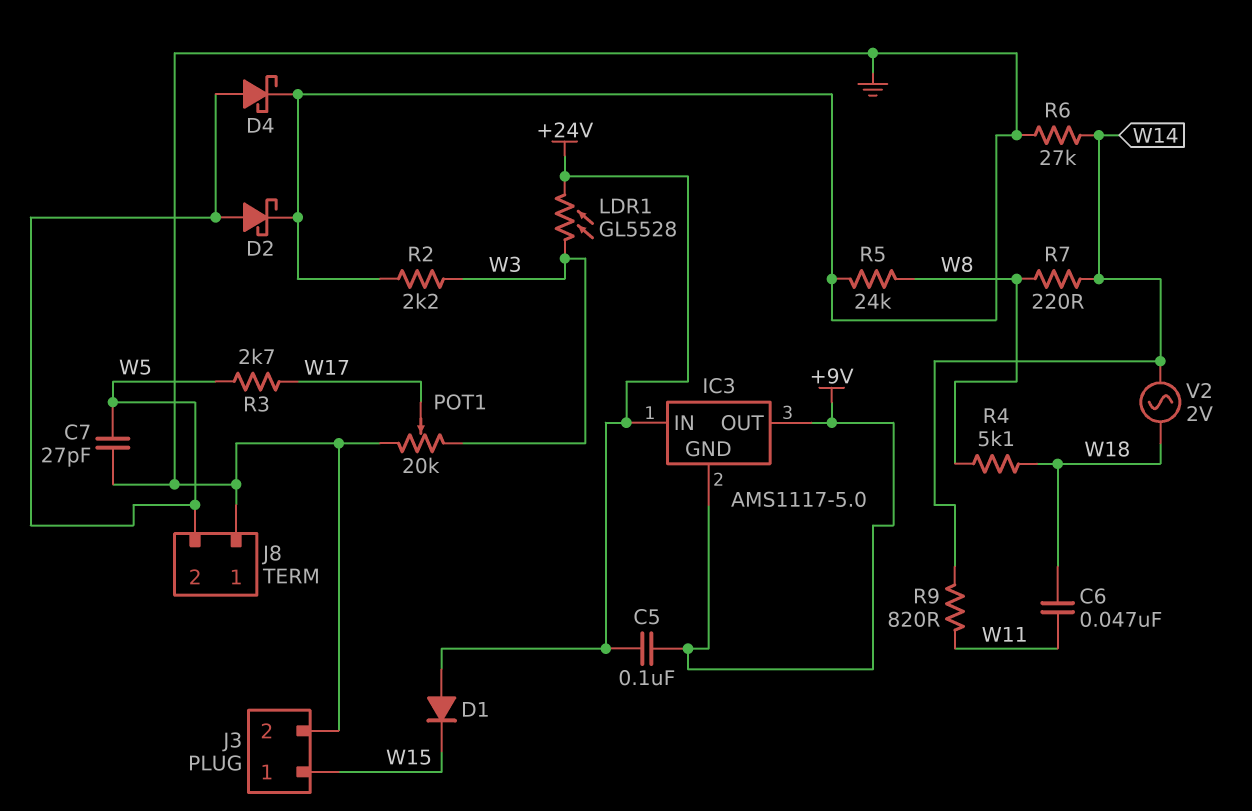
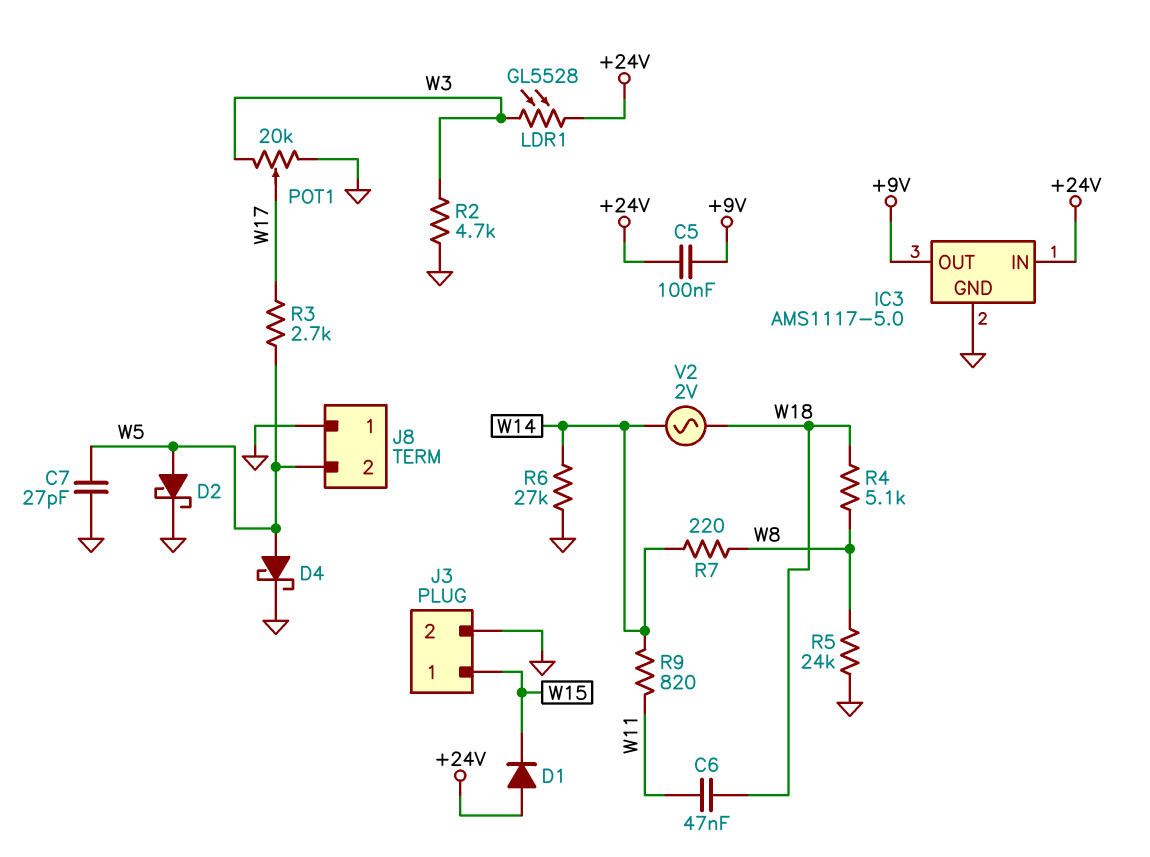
IC3 pin GND: +9V -> GND
R2: 2.2k (GND, W3) -> 4.7k (GND, W3)

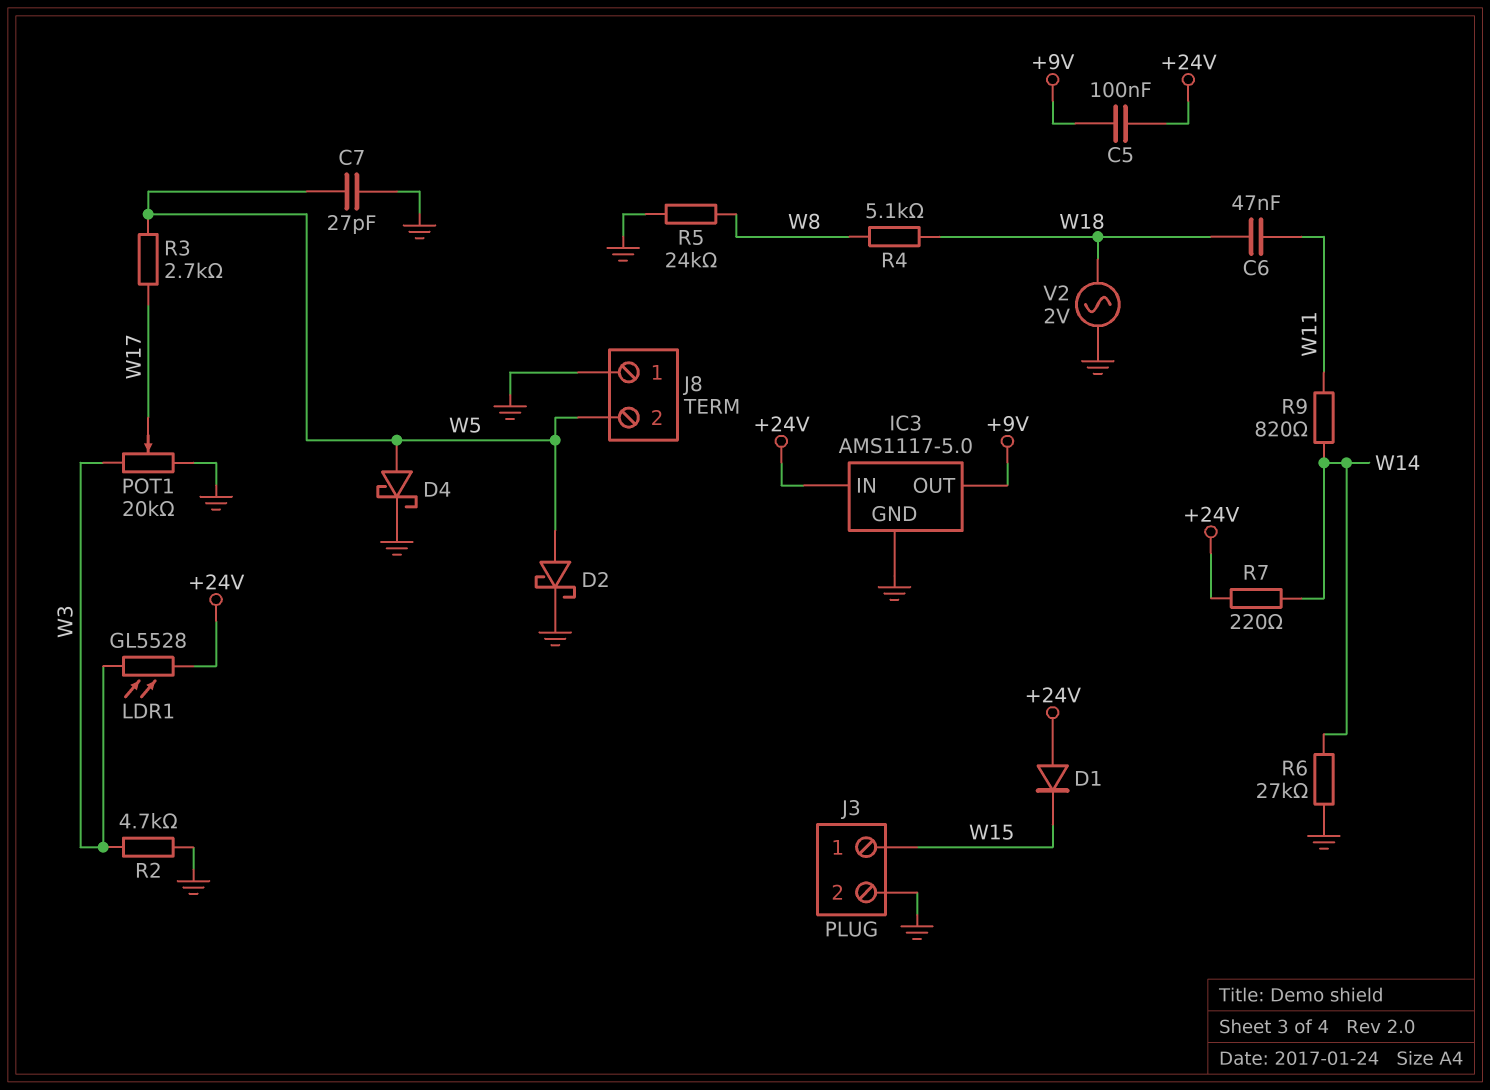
R7: 220 (W8, W14) -> 220 (+24V, W14)
V2: AC 2V (W14, W18) -> AC 2V (GND, W18)

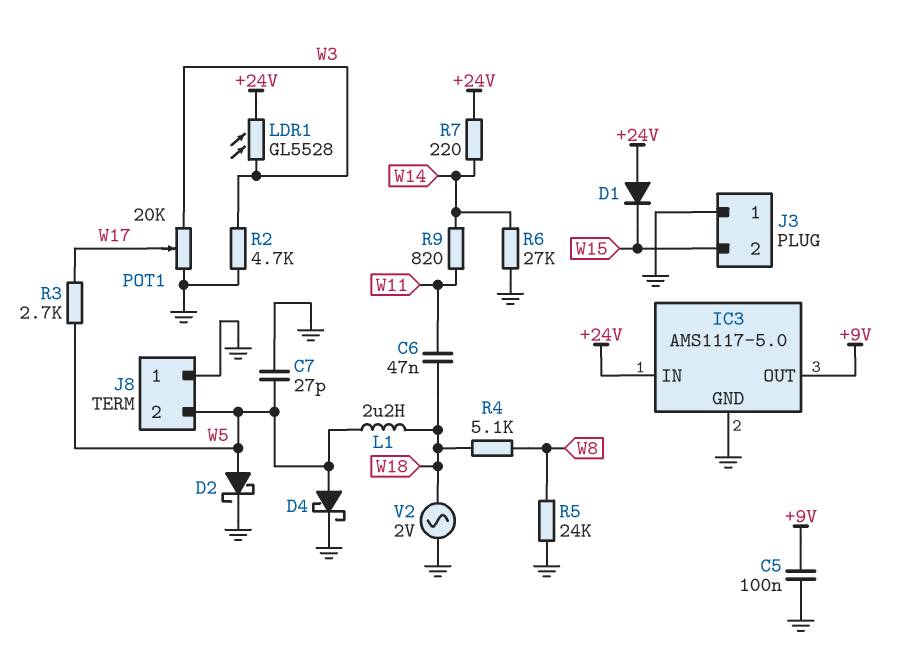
C5: 100nF (+9V, +24V) -> 100nF (+9V, GND)
J3 pin 1: W15 -> GND
J3 pin 2: GND -> W15
L1: none -> 2.2uH (W5, W18)

